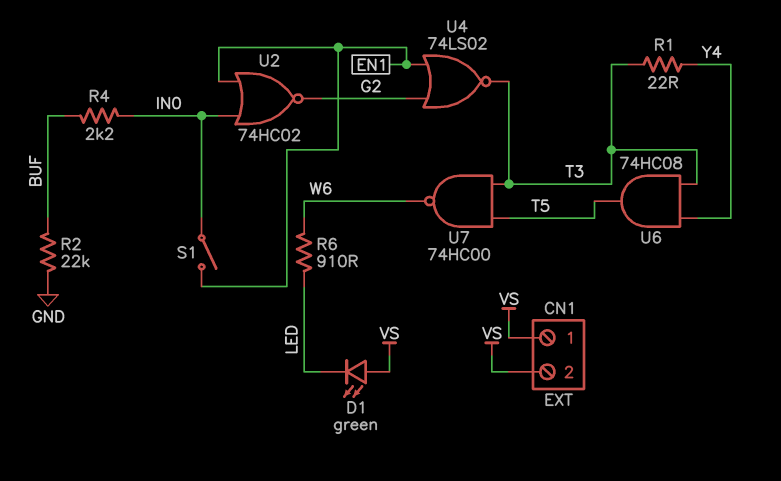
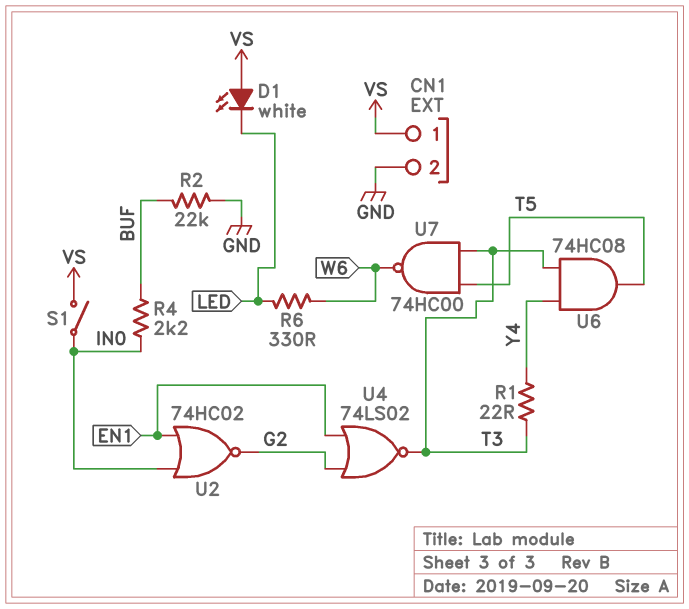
CN1 pin 2: VS -> GND
D1: LED green (A VS, K LED) -> LED white (A VS, K LED)
R6: 910 (LED, W6) -> 330 (LED, W6)
S1: switch (EN1, IN0) -> switch (IN0, VS)

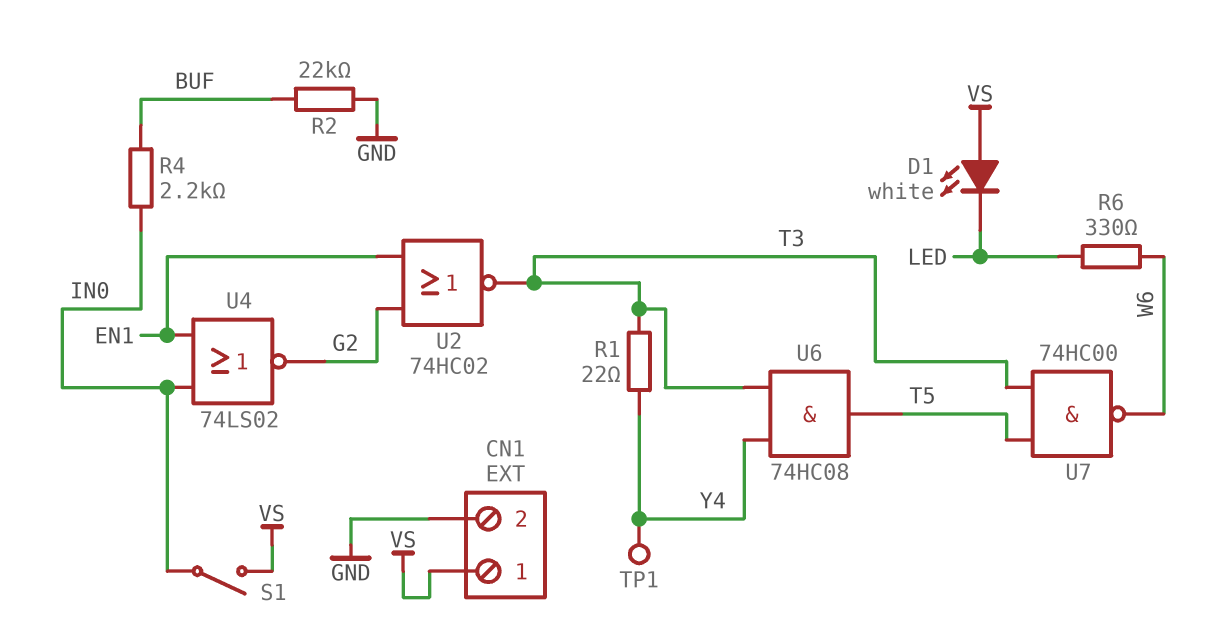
TP1: none -> test point (Y4)
U2: NOR 74HC02 (in EN1, in IN0, out G2) -> NOR 74HC02 (in EN1, in G2, out T3)
U4: NOR 74LS02 (in EN1, in G2, out T3) -> NOR 74LS02 (in EN1, in IN0, out G2)

